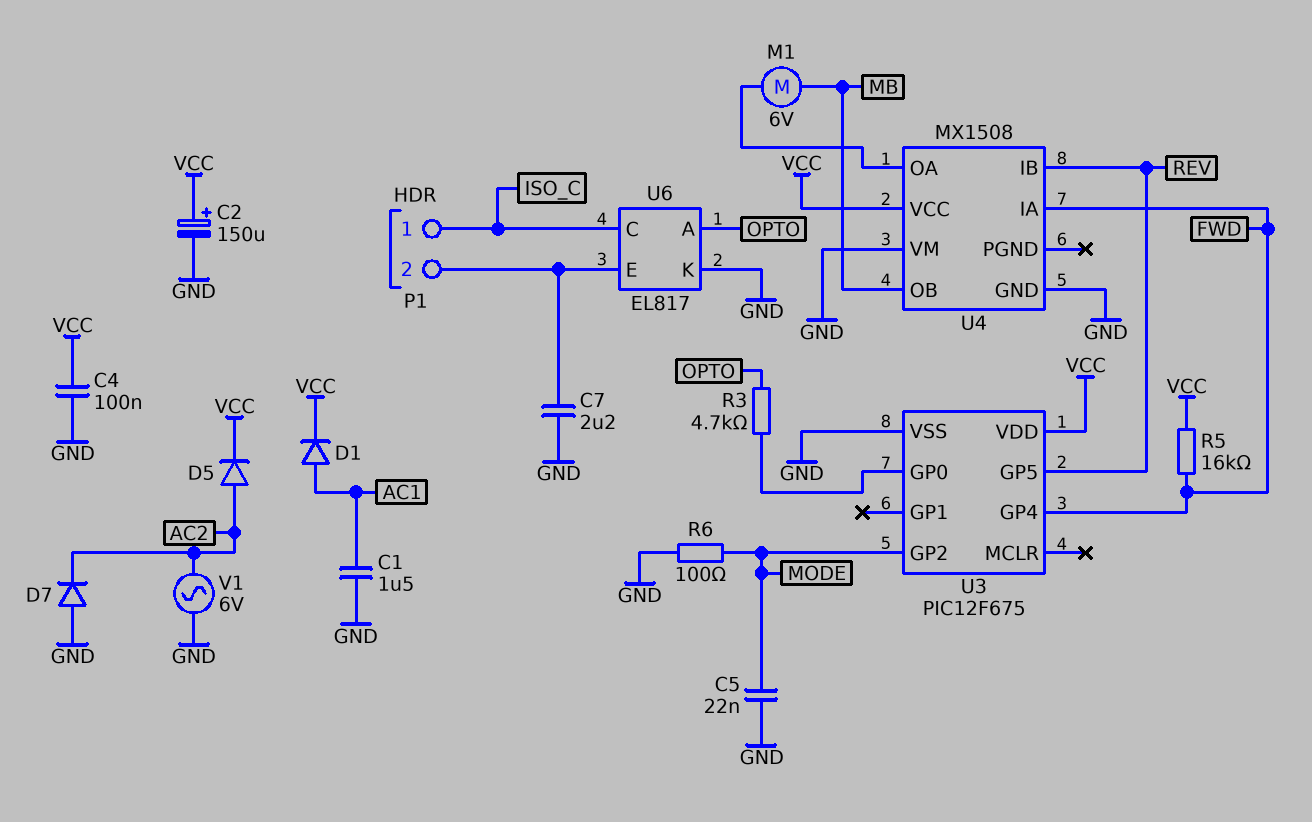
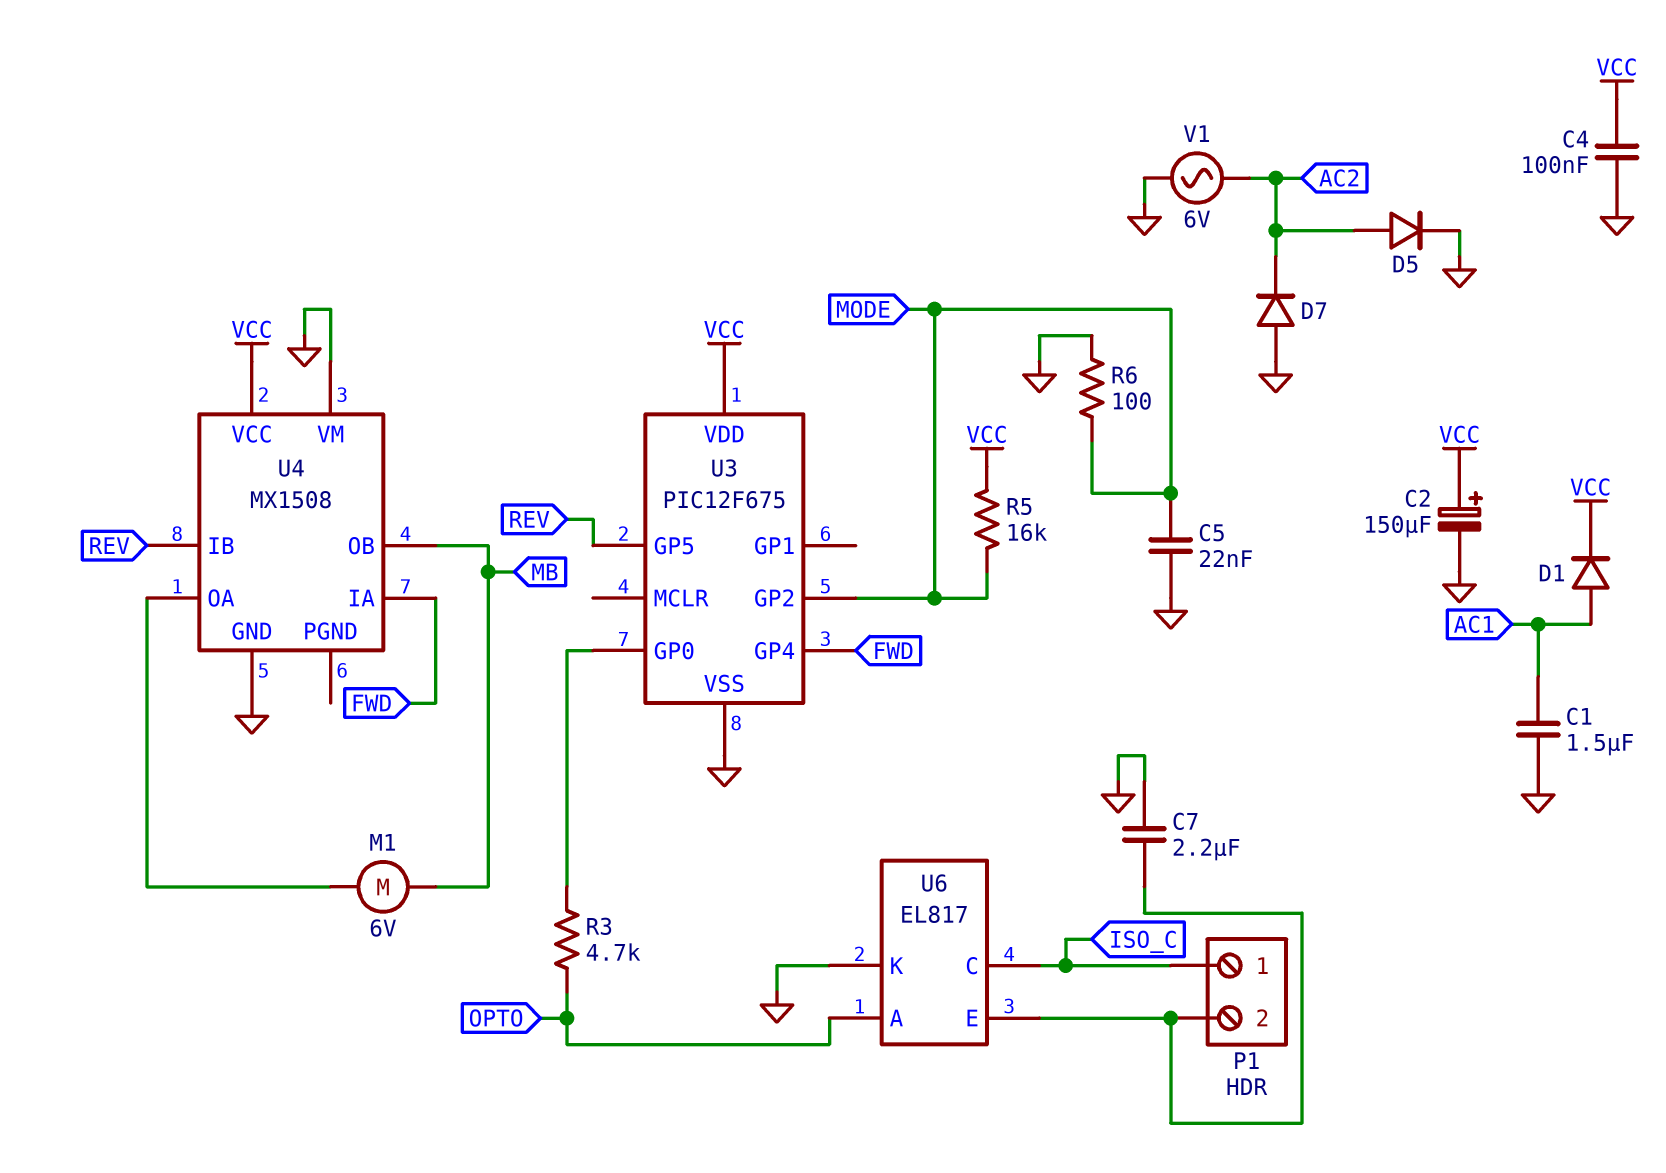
D5: diode (A AC2, K VCC) -> diode (A AC2, K GND)
R5: 16k (FWD, VCC) -> 16k (MODE, VCC)

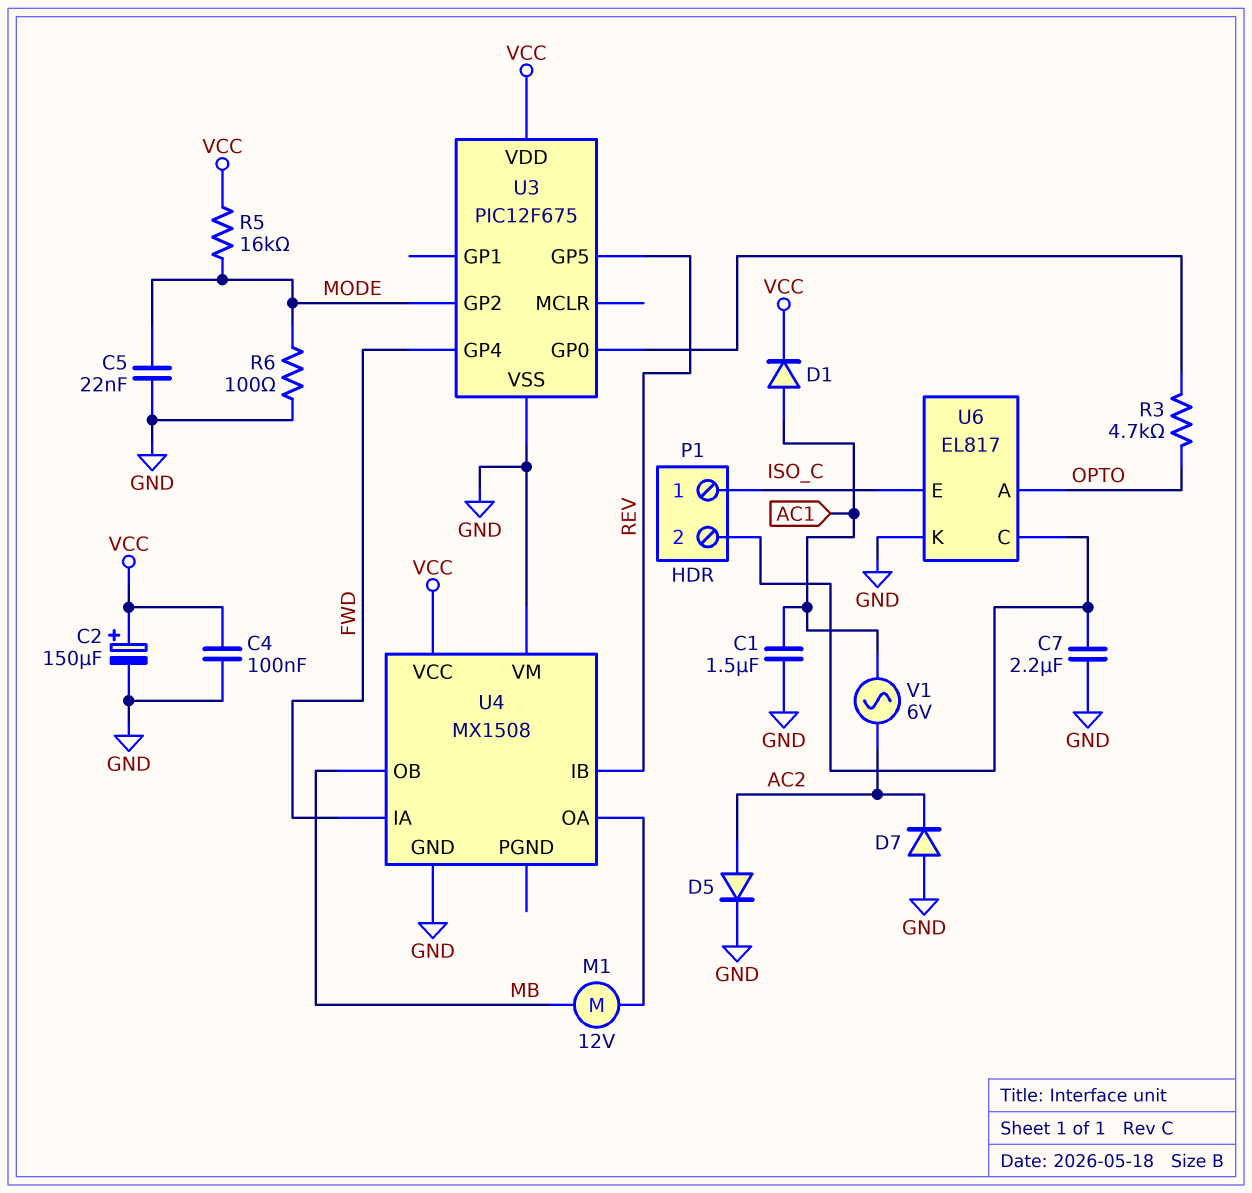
M1: motor 6V (MB, U4/OA) -> motor 12V (MB, U4/OA)
U6 pin C: ISO_C -> P1/2
U6 pin E: P1/2 -> ISO_C
V1: AC 6V (AC2, GND) -> AC 6V (AC1, AC2)

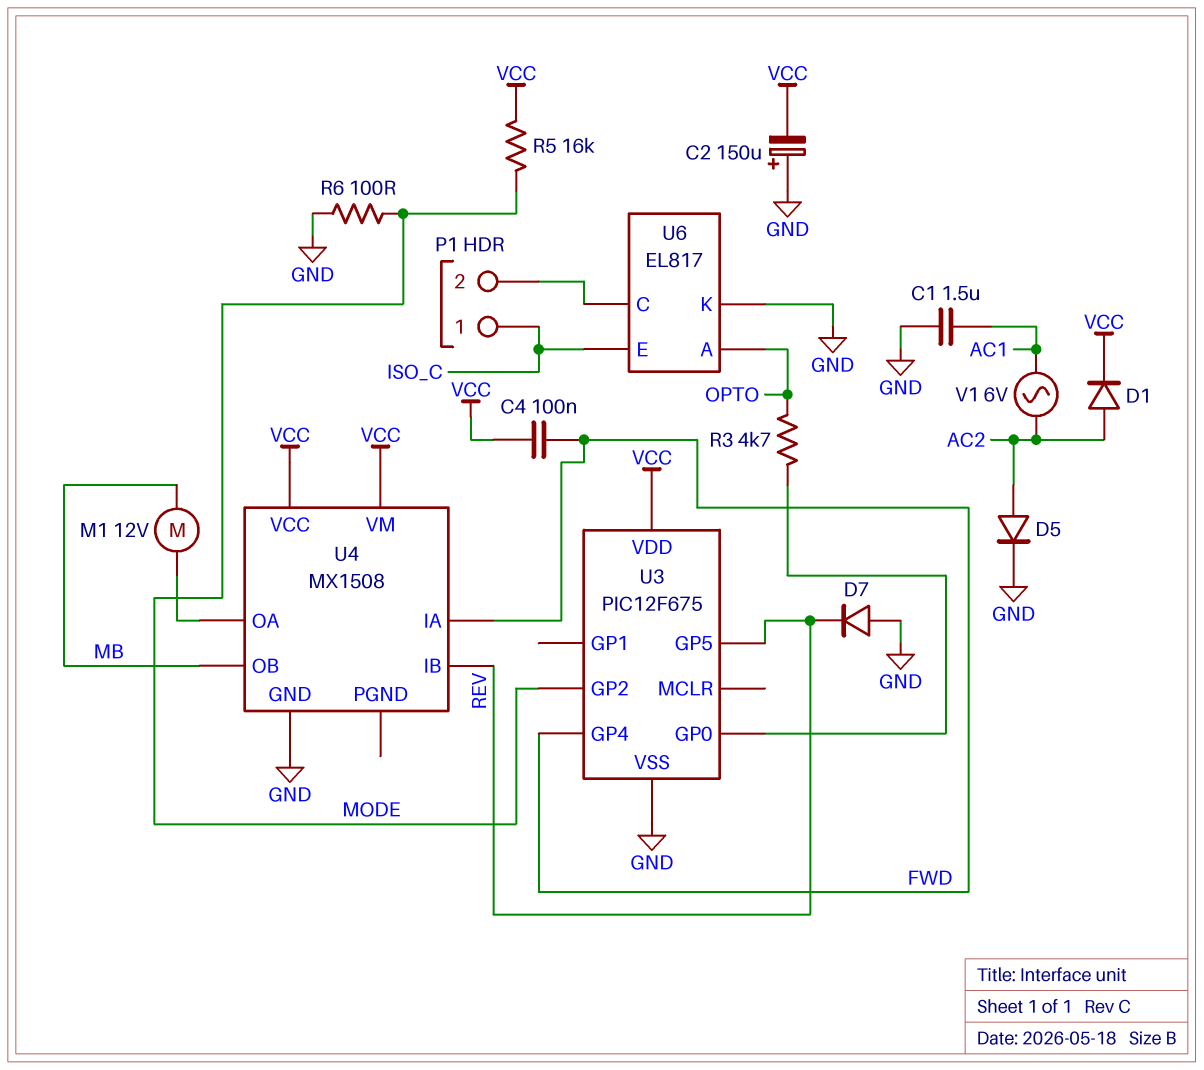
C2: 150uF (plus VCC, minus GND) -> 150uF (plus GND, minus VCC)
C4: 100nF (GND, VCC) -> 100nF (FWD, VCC)
C5: 22nF (GND, MODE) -> none
C7: 2.2uF (GND, P1/2) -> none
D1: diode (A AC1, K VCC) -> diode (A AC2, K VCC)
D7: diode (A GND, K AC2) -> diode (A GND, K REV)
U4 pin VM: GND -> VCC

